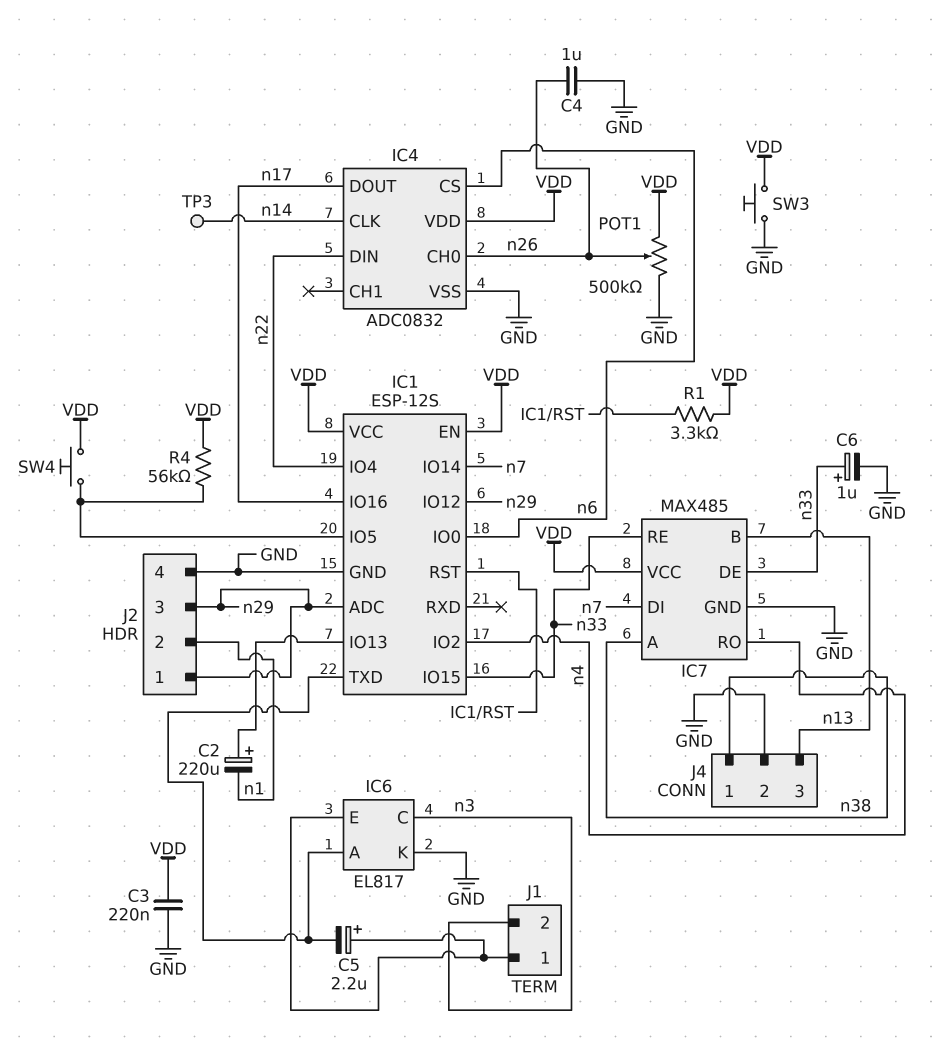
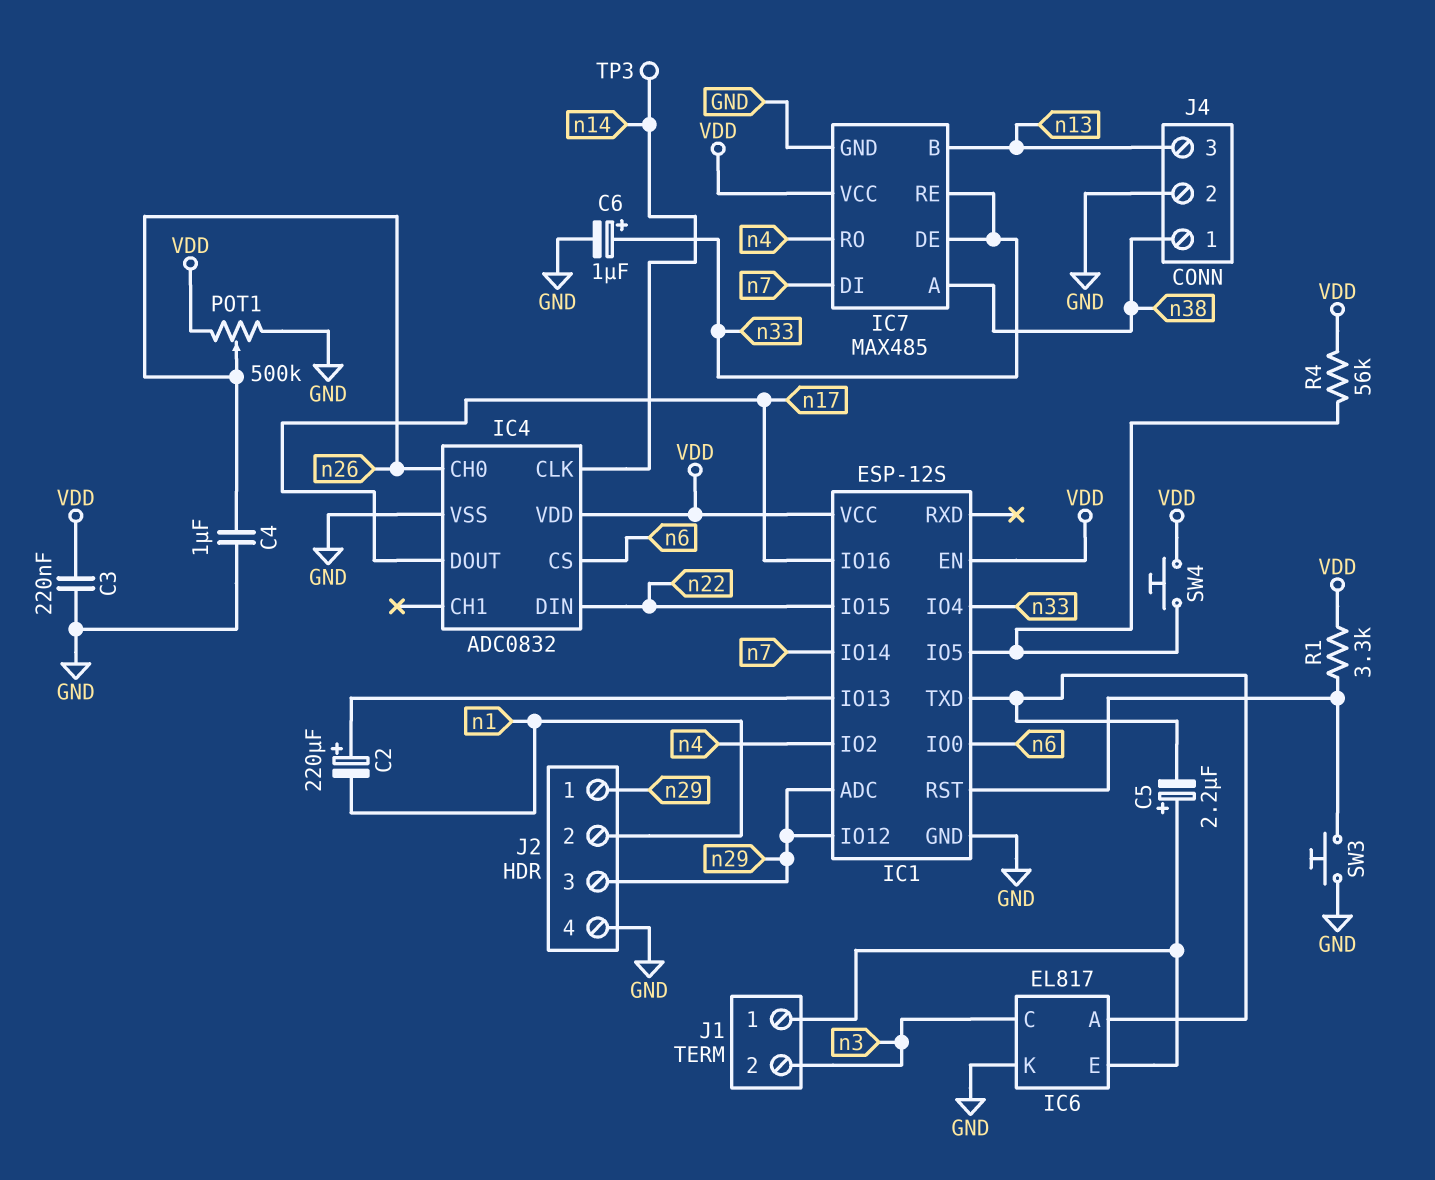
IC1 pin IO4: n22 -> n33
IC1 pin IO15: n33 -> n22
SW3: button (GND, VDD) -> button (GND, IC1/RST)

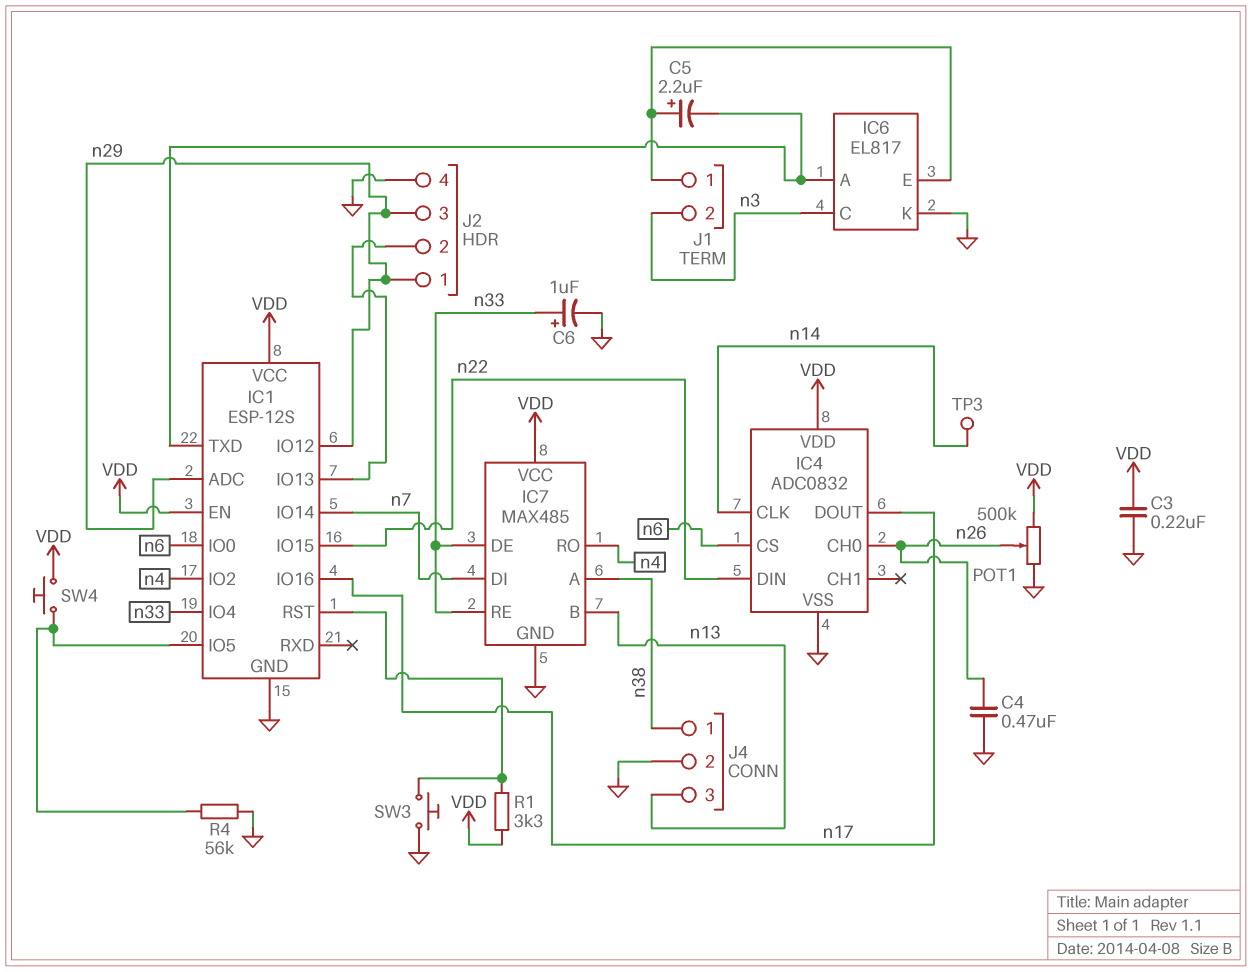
C2: 220uF (plus IC1/IO13, minus n1) -> none
C4: 1uF (GND, n26) -> 470nF (GND, n26)
J2 pin 2: n1 -> IC1/IO13
R4: 56k (IC1/IO5, VDD) -> 56k (GND, IC1/IO5)

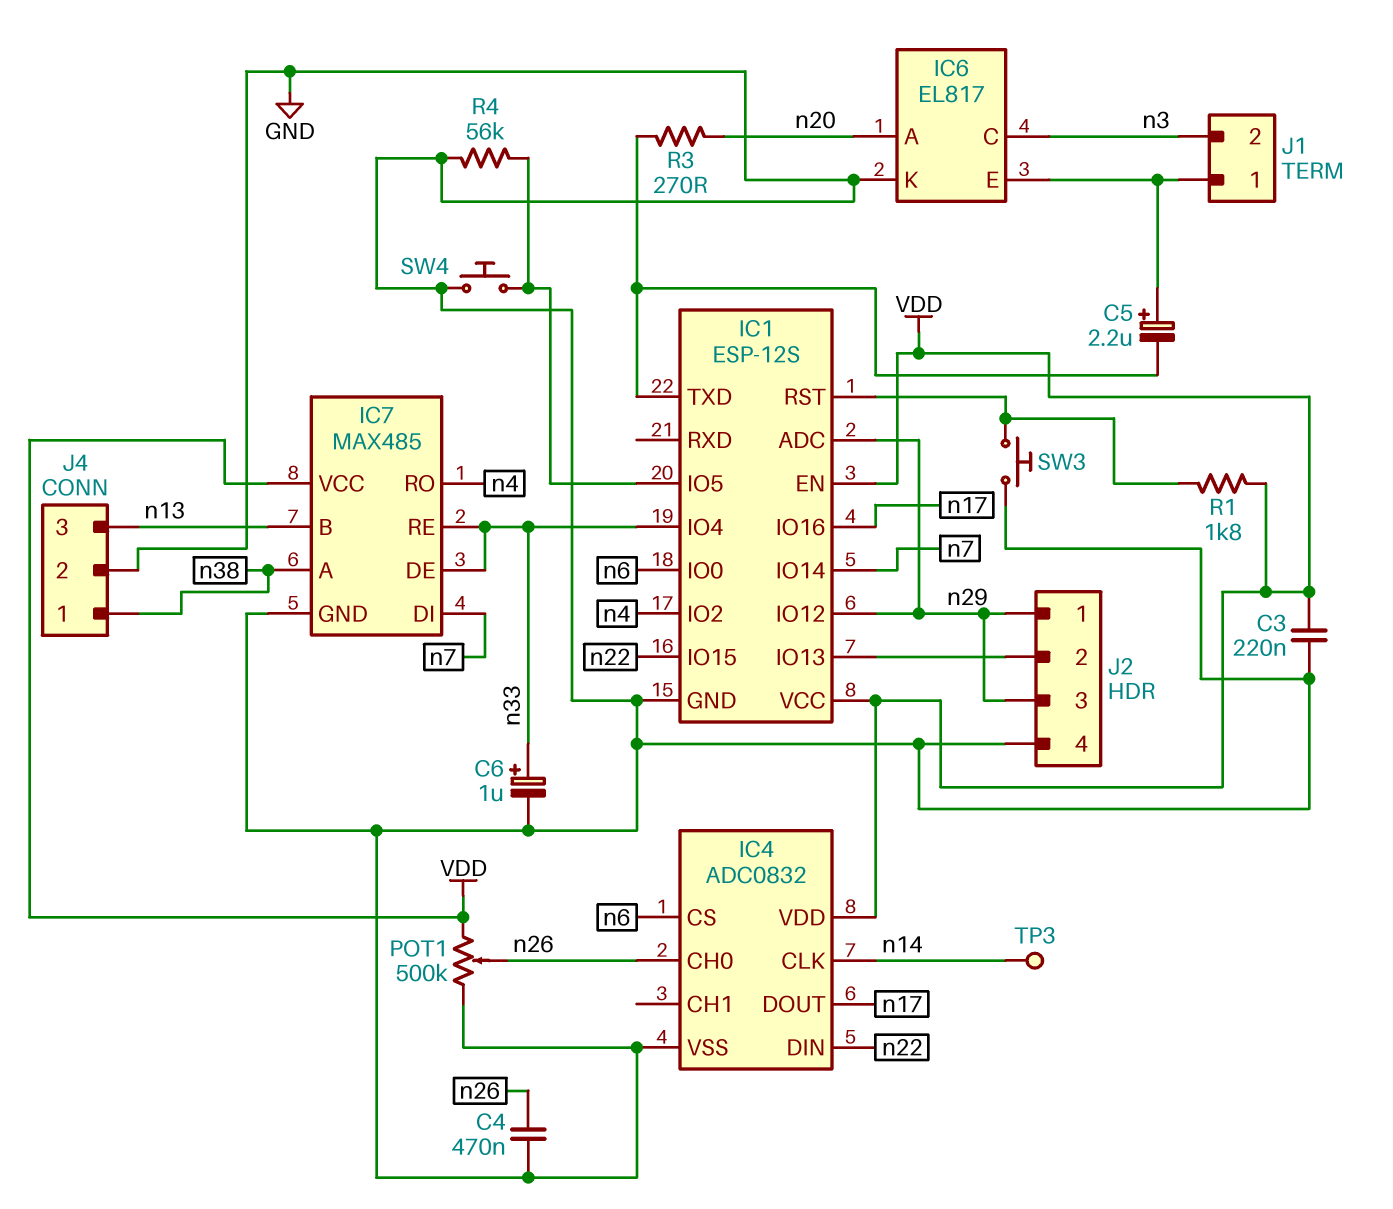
IC6 pin A: IC1/TXD -> n20
R1: 3.3k (IC1/RST, VDD) -> 1.8k (IC1/RST, VDD)
R3: none -> 270 (IC1/TXD, n20)
SW4: button (IC1/IO5, VDD) -> button (GND, IC1/IO5)

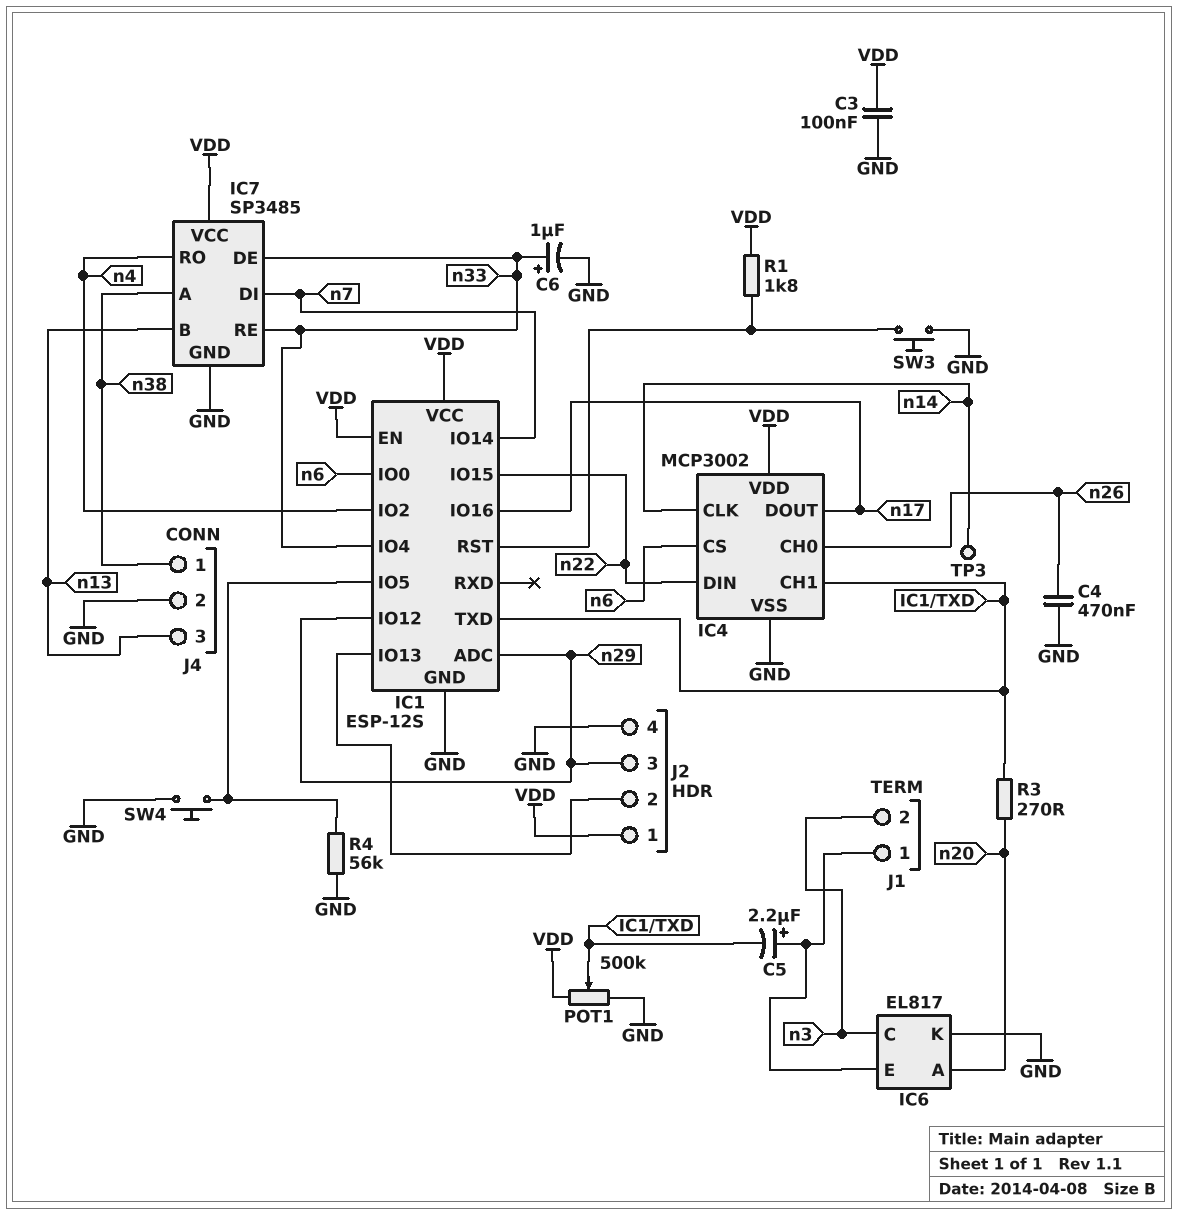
C3: 220nF (GND, VDD) -> 100nF (GND, VDD)
IC4: ADC0832 -> MCP3002
IC4 pin CH1: none -> IC1/TXD
IC7: MAX485 -> SP3485
J2 pin 1: n29 -> VDD
POT1: 500k (GND, VDD, wiper n26) -> 500k (GND, VDD, wiper IC1/TXD)

